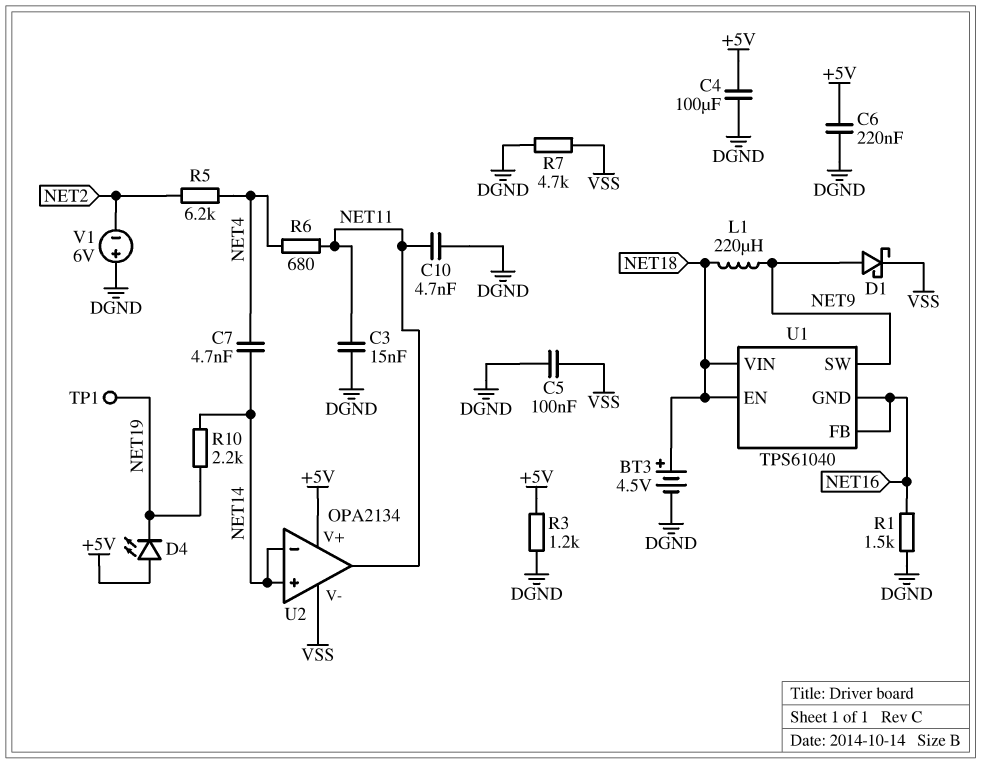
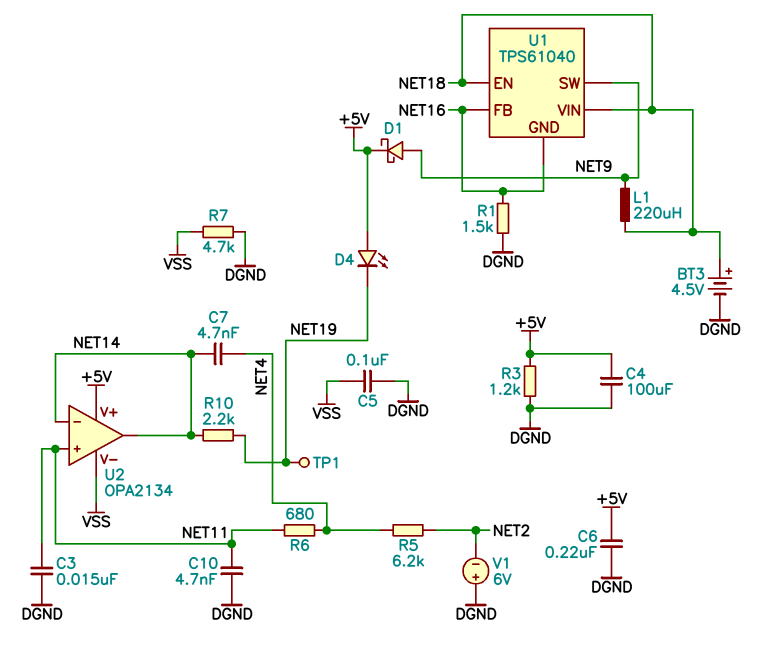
D1: schottky (A NET9, K VSS) -> schottky (A NET9, K +5V)
U2 pin in+: NET14 -> NET11
U2 pin out: NET11 -> NET14

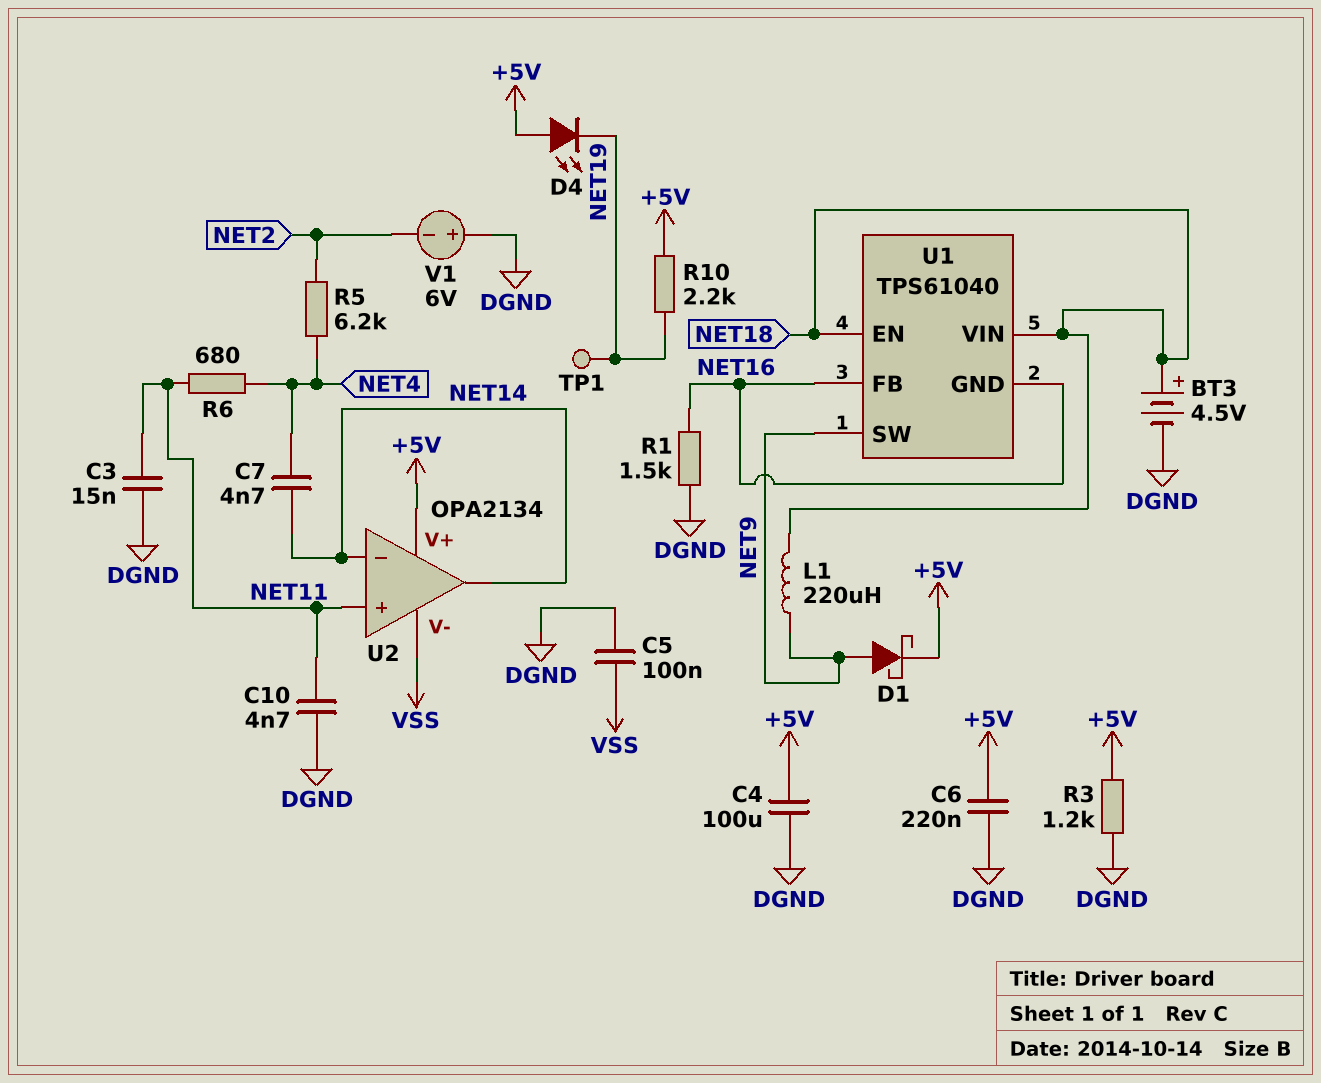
R7: 4.7k (DGND, VSS) -> none
R10: 2.2k (NET14, NET19) -> 2.2k (+5V, NET19)

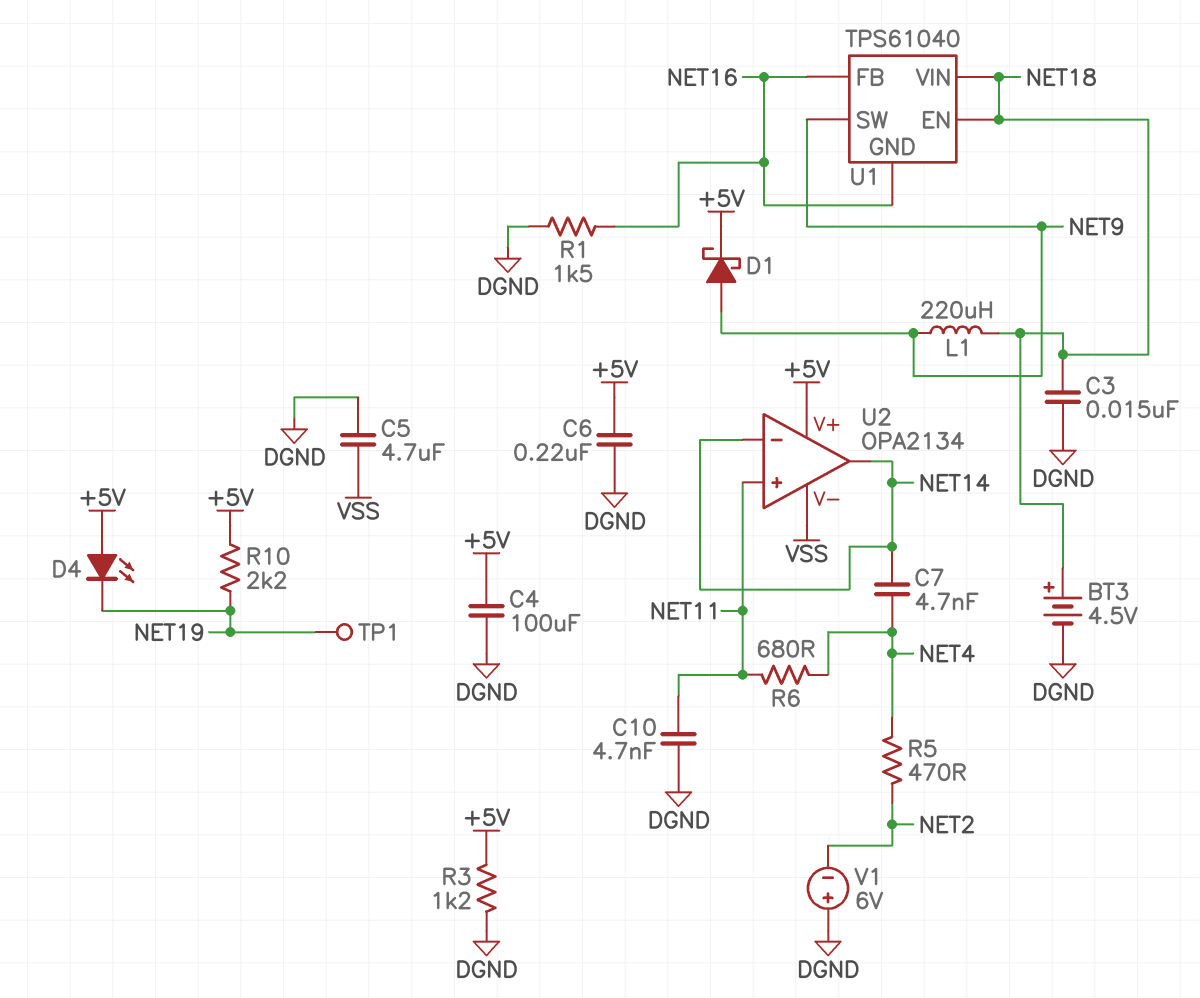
C3: 15nF (DGND, NET11) -> 15nF (DGND, NET18)
C5: 100nF (DGND, VSS) -> 4.7uF (DGND, VSS)
R5: 6.2k (NET2, NET4) -> 470 (NET2, NET4)

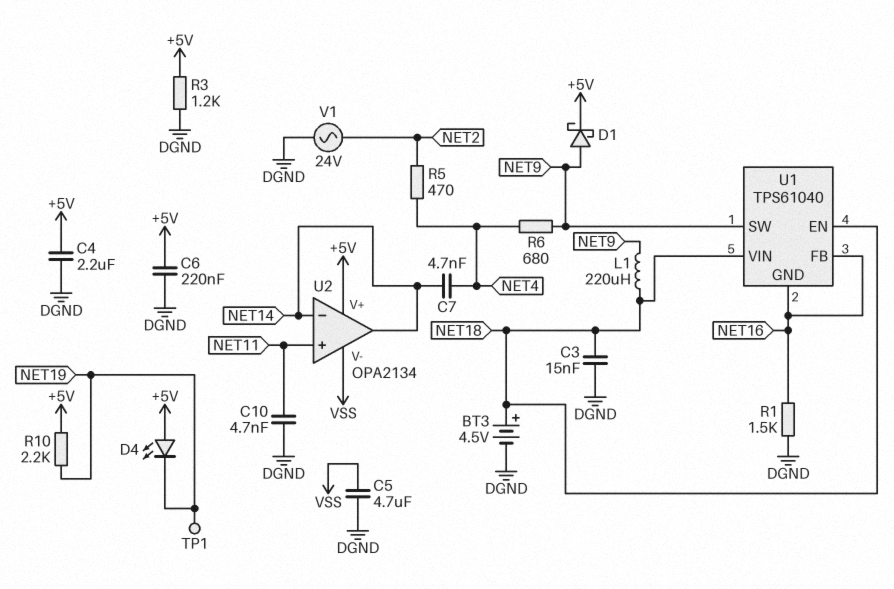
C4: 100uF (+5V, DGND) -> 2.2uF (+5V, DGND)
R6: 680 (NET4, NET11) -> 680 (NET4, NET9)
V1: 6V (plus DGND, minus NET2) -> AC 24V (DGND, NET2)

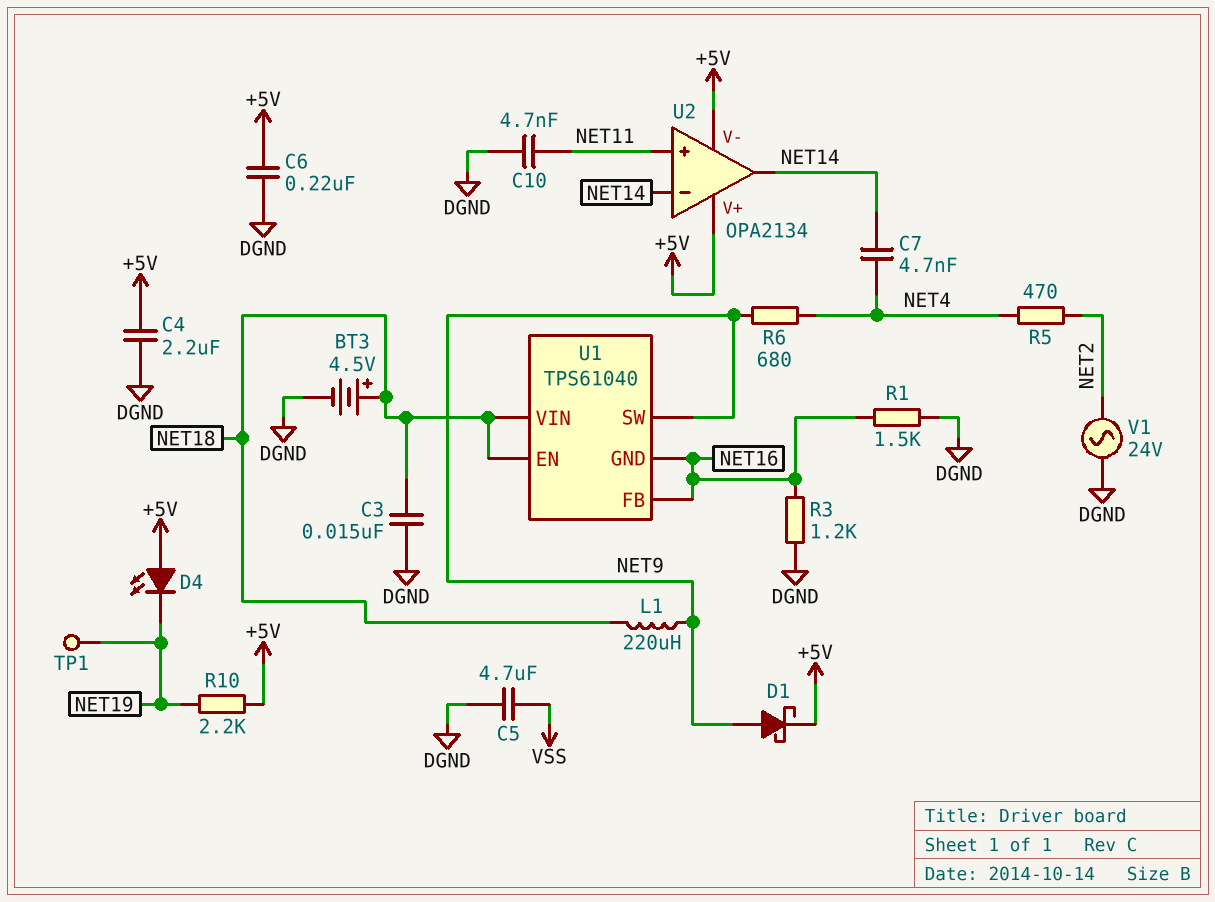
R3: 1.2k (+5V, DGND) -> 1.2k (DGND, NET16)
U2 pin V-: VSS -> +5V

